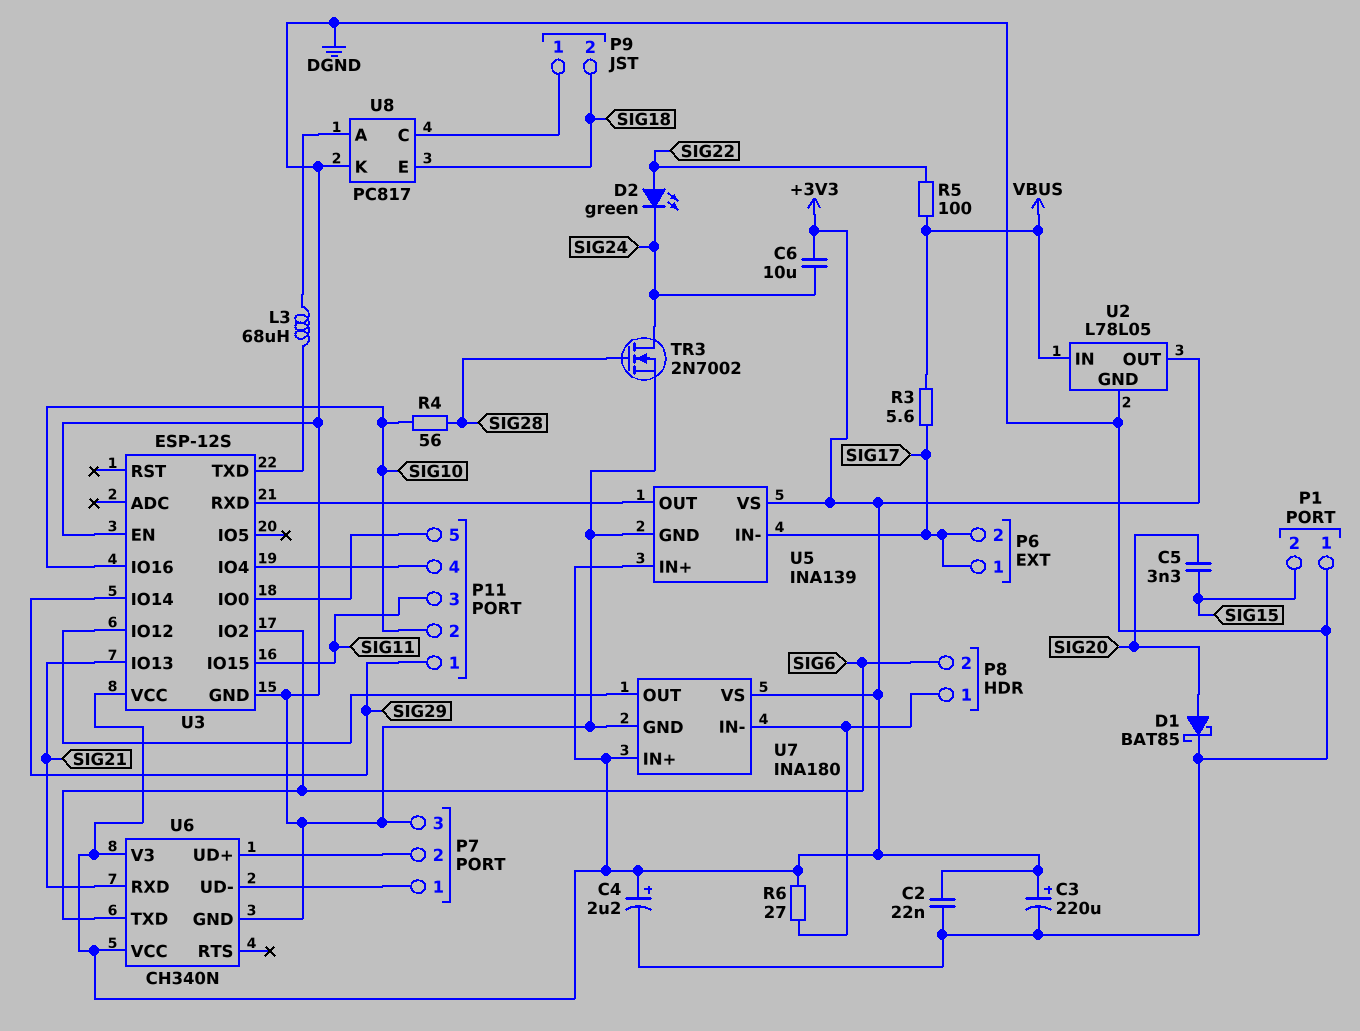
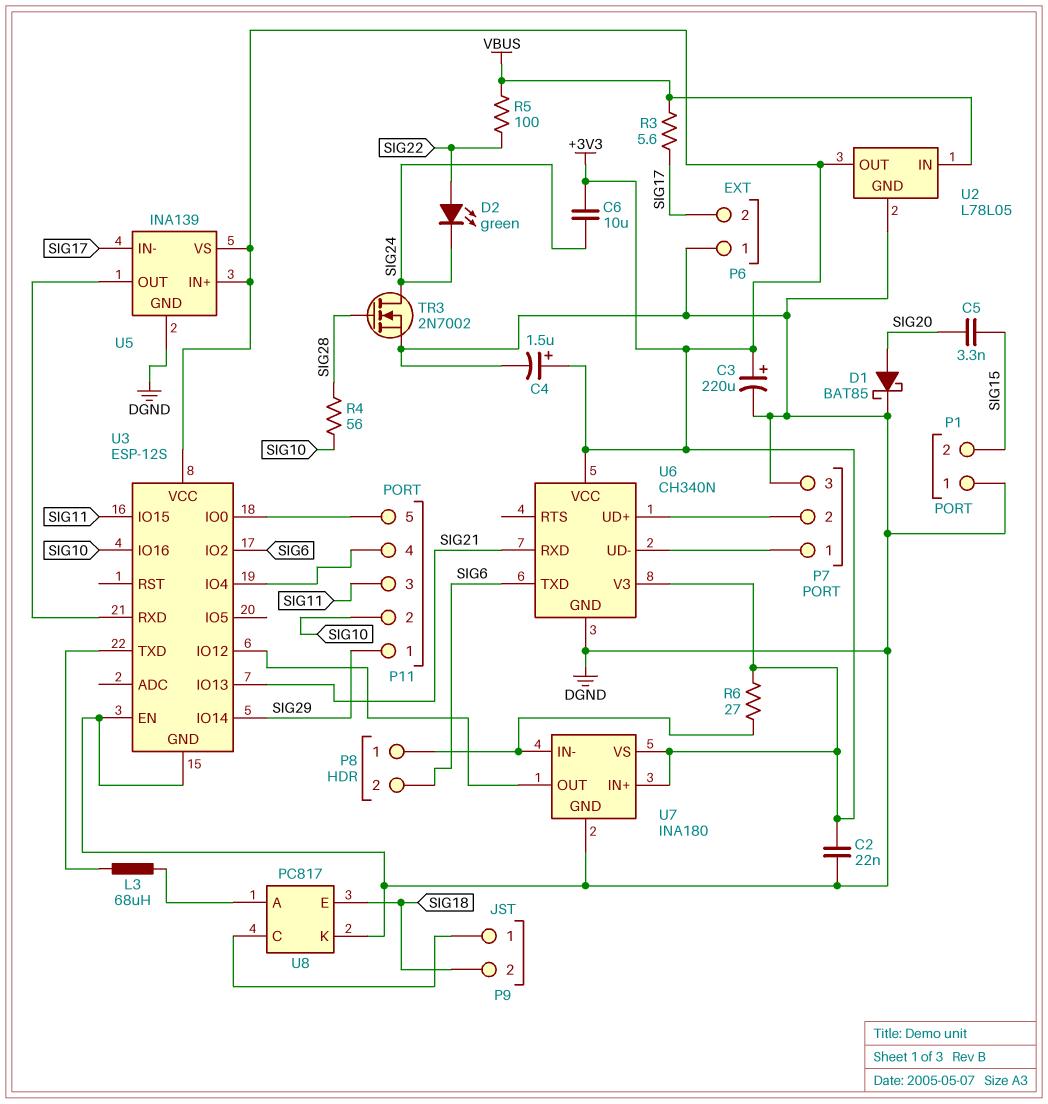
C4: 2.2uF (plus +3V3, minus DGND) -> 1.5uF (plus +3V3, minus DGND)
P6 pin 1: SIG17 -> DGND

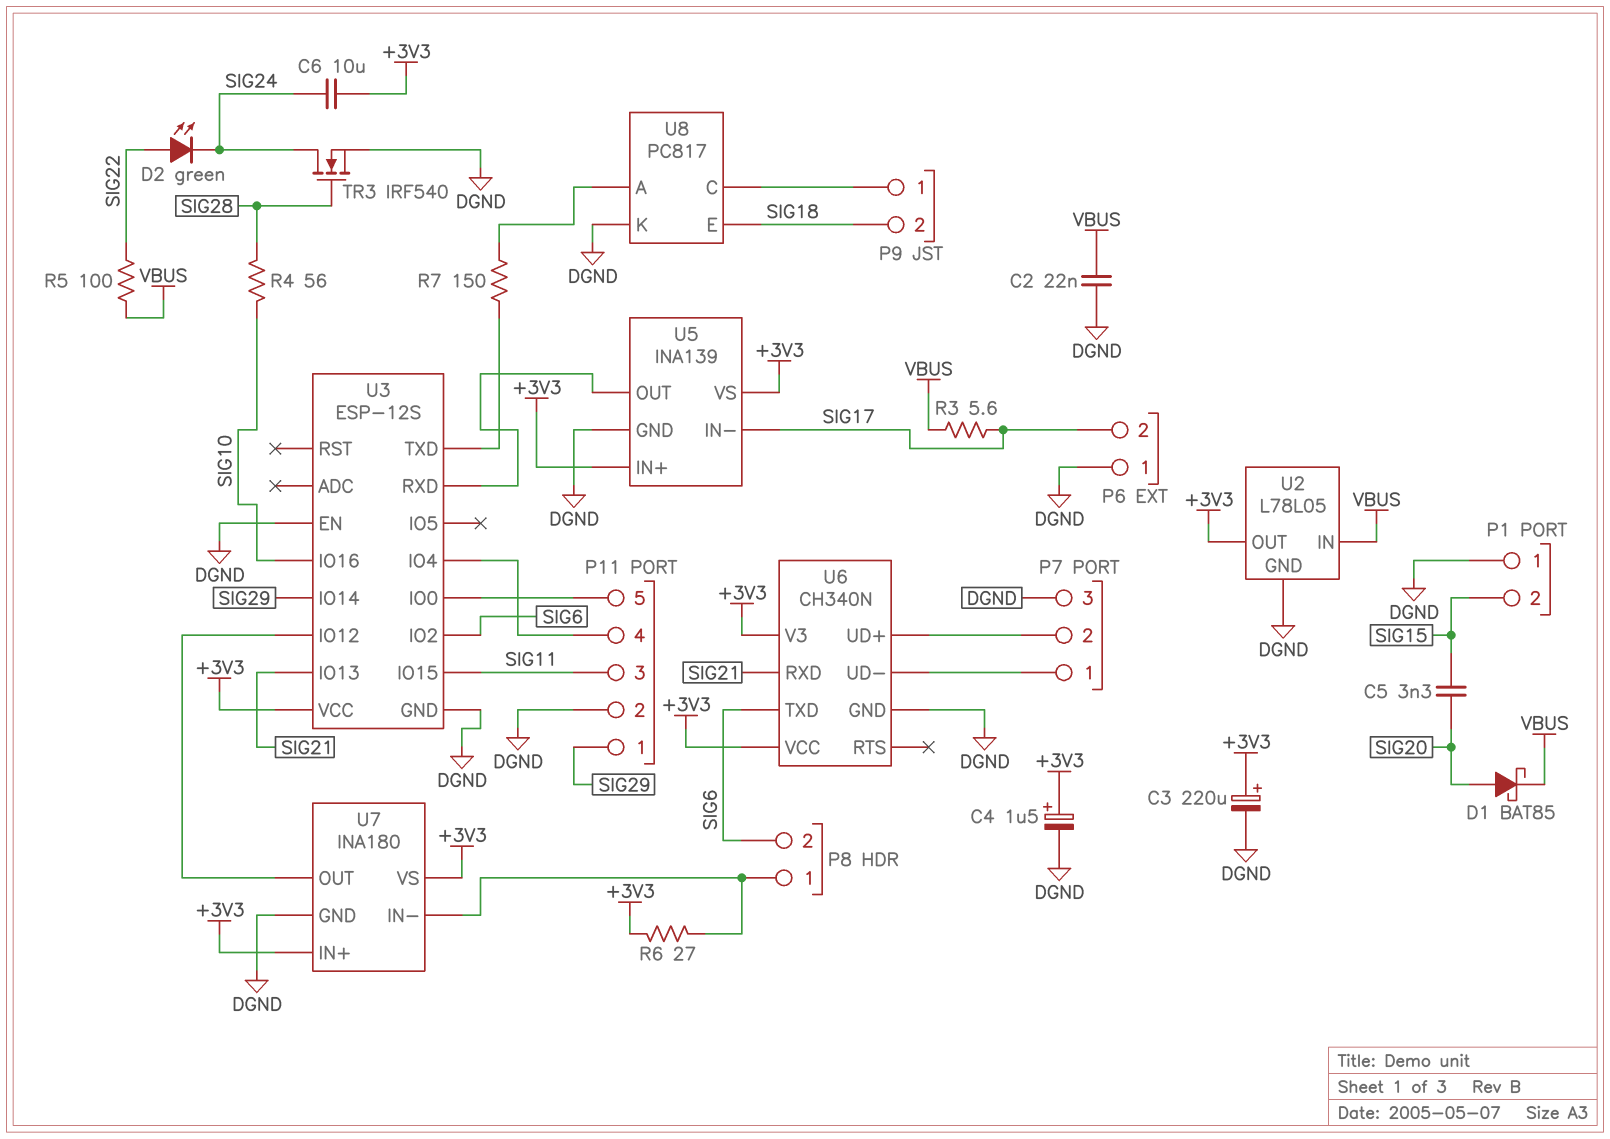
C2: 22nF (+3V3, DGND) -> 22nF (DGND, VBUS)
D1: schottky BAT85 (A SIG20, K DGND) -> schottky BAT85 (A SIG20, K VBUS)
L3: 68uH (U3/TXD, U8/A) -> none
P11 pin 2: SIG10 -> DGND
R7: none -> 150 (U3/TXD, U8/A)
TR3: NMOS 2N7002 (G SIG28, D SIG24, S DGND) -> NMOS IRF540 (G SIG28, D SIG24, S DGND)

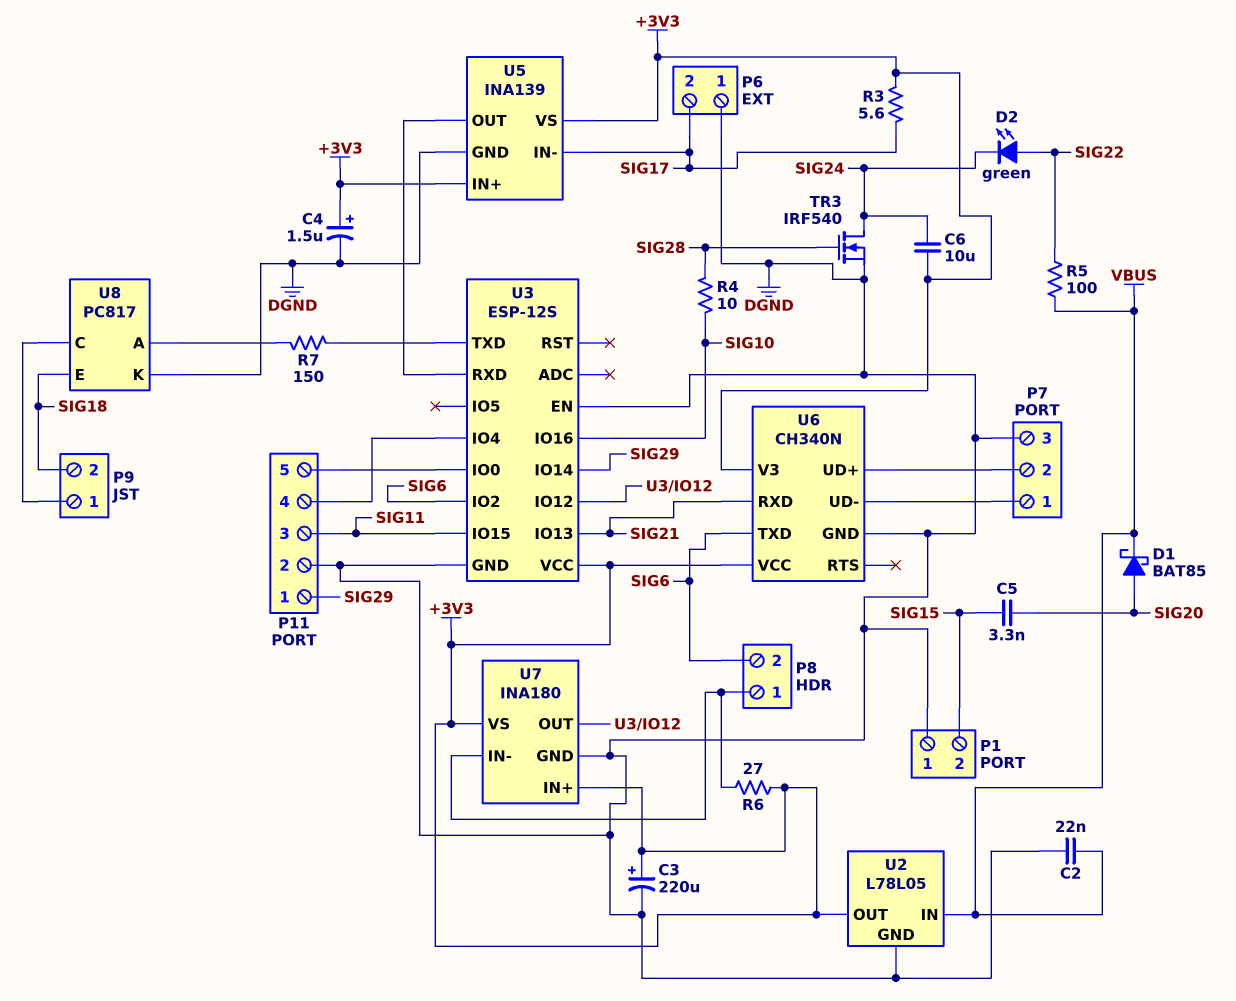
R3: 5.6 (SIG17, VBUS) -> 5.6 (+3V3, SIG17)
R4: 56 (SIG10, SIG28) -> 10 (SIG10, SIG28)

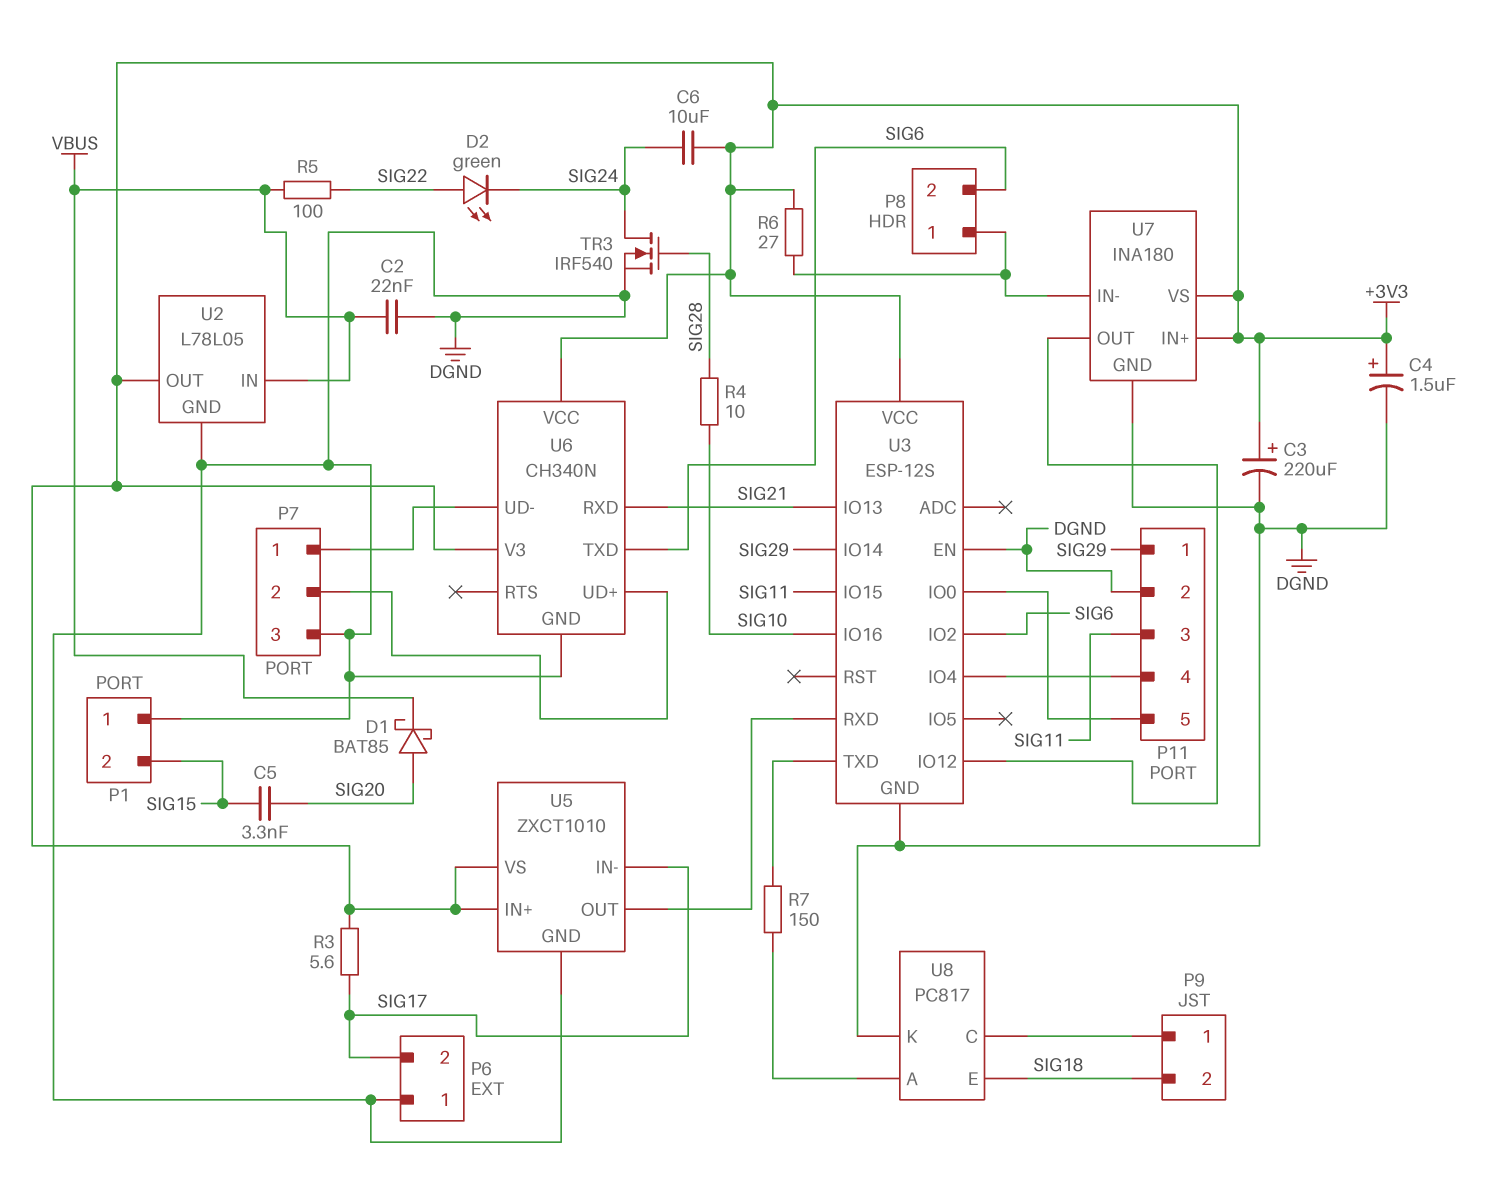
U5: INA139 -> ZXCT1010

